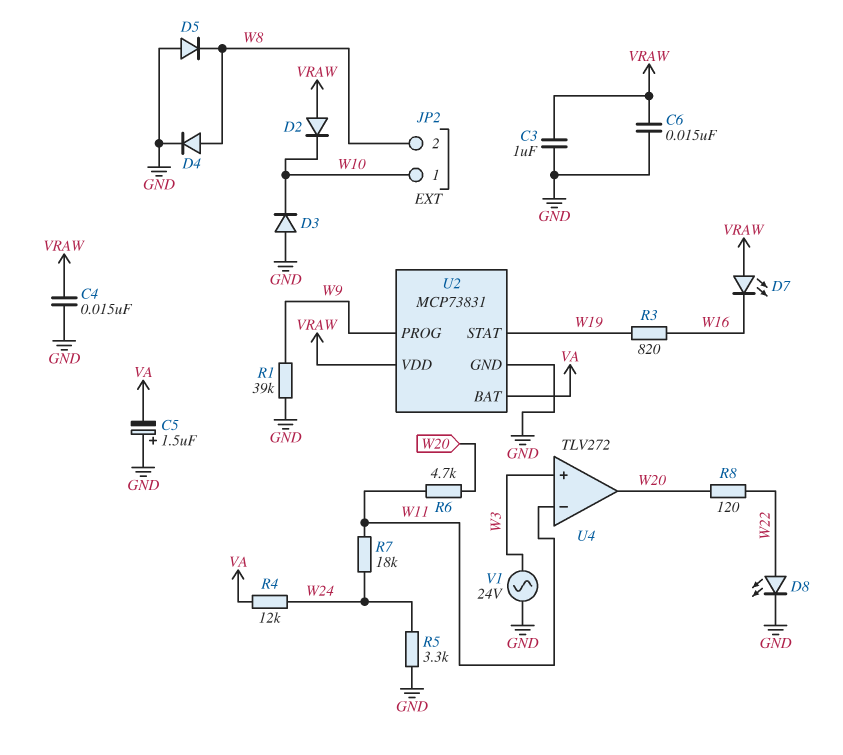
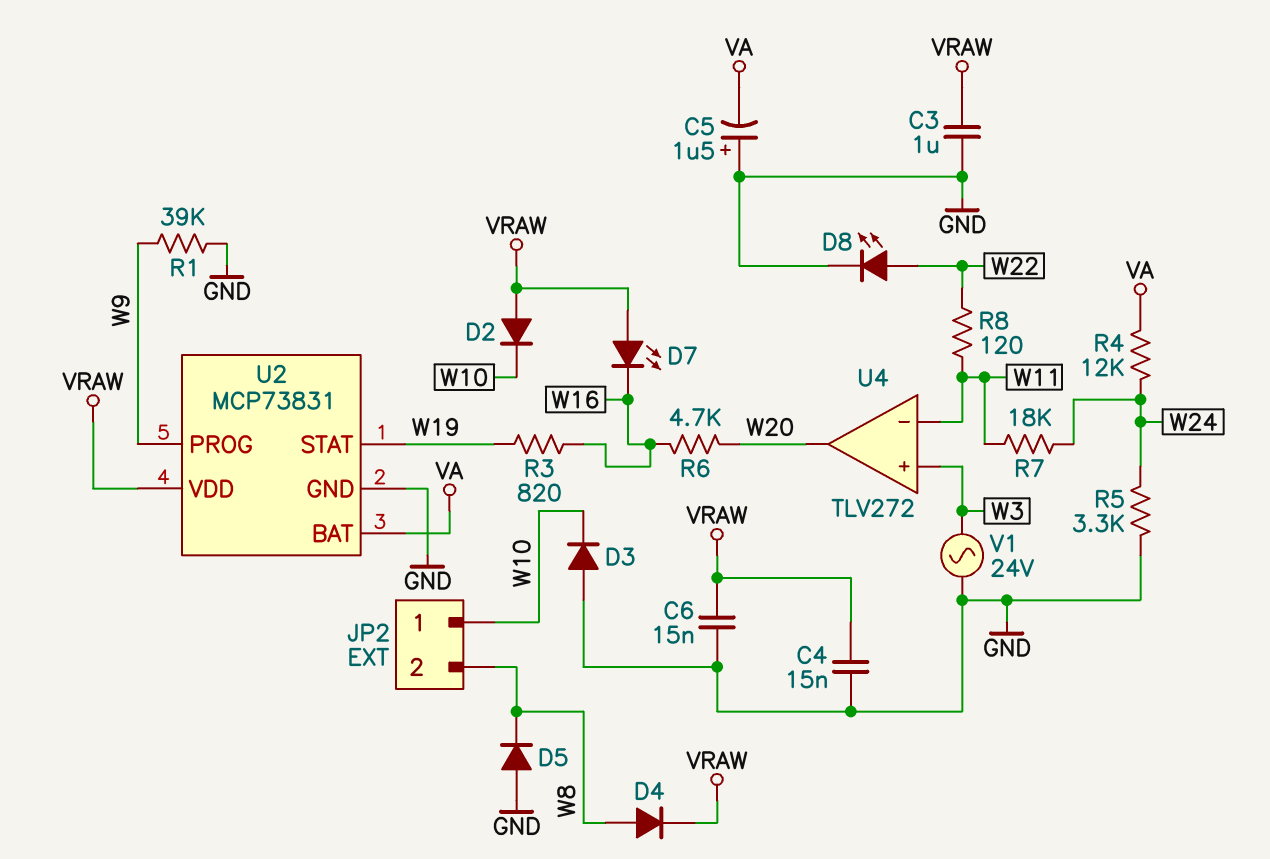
D4: diode (A W8, K GND) -> diode (A W8, K VRAW)
R6: 4.7k (W11, W20) -> 4.7k (W16, W20)
R8: 120 (W20, W22) -> 120 (W11, W22)

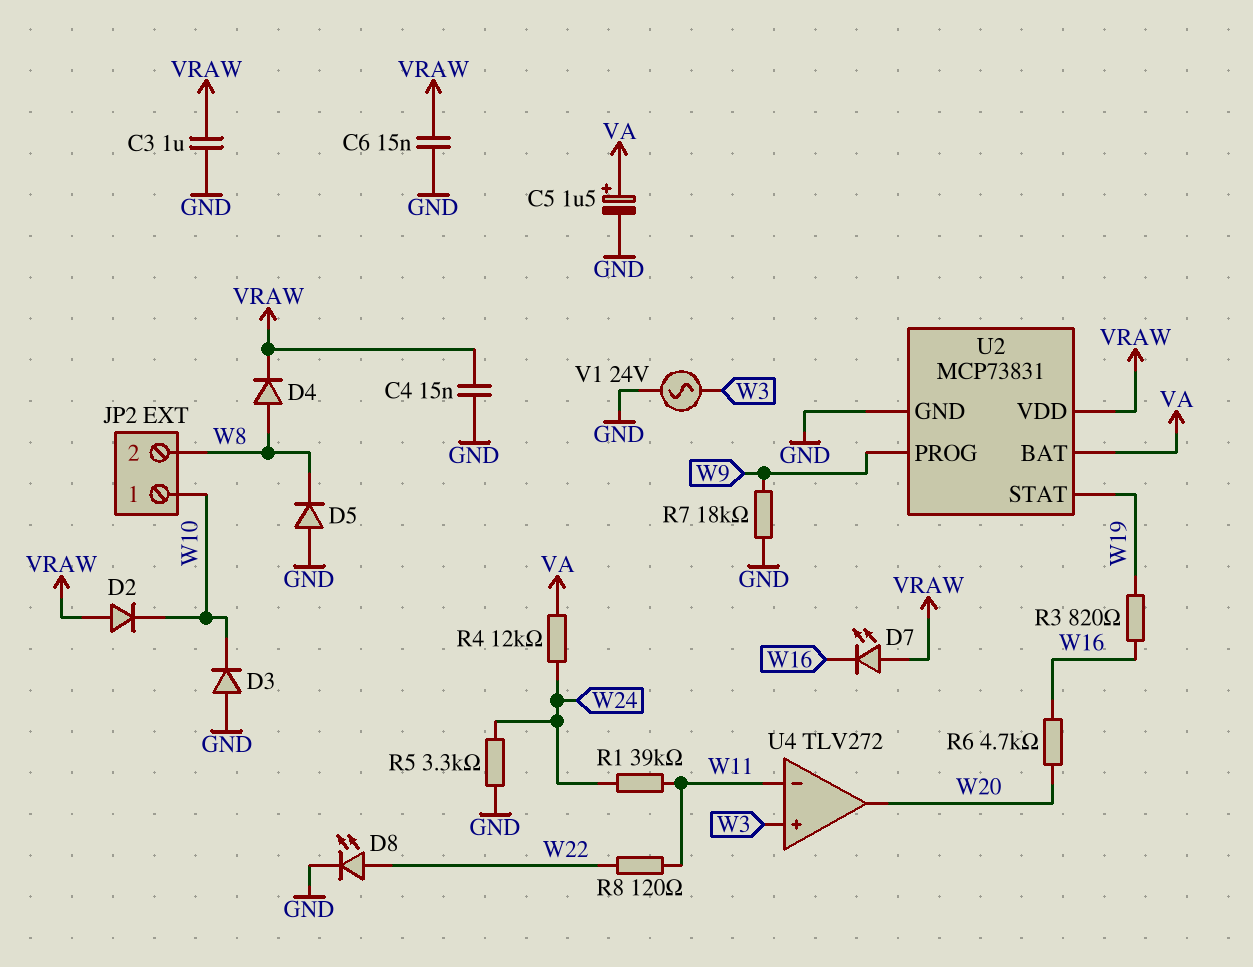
C5: 1.5uF (plus GND, minus VA) -> 1.5uF (plus VA, minus GND)
R1: 39k (GND, W9) -> 39k (W11, W24)
R7: 18k (W11, W24) -> 18k (GND, W9)

